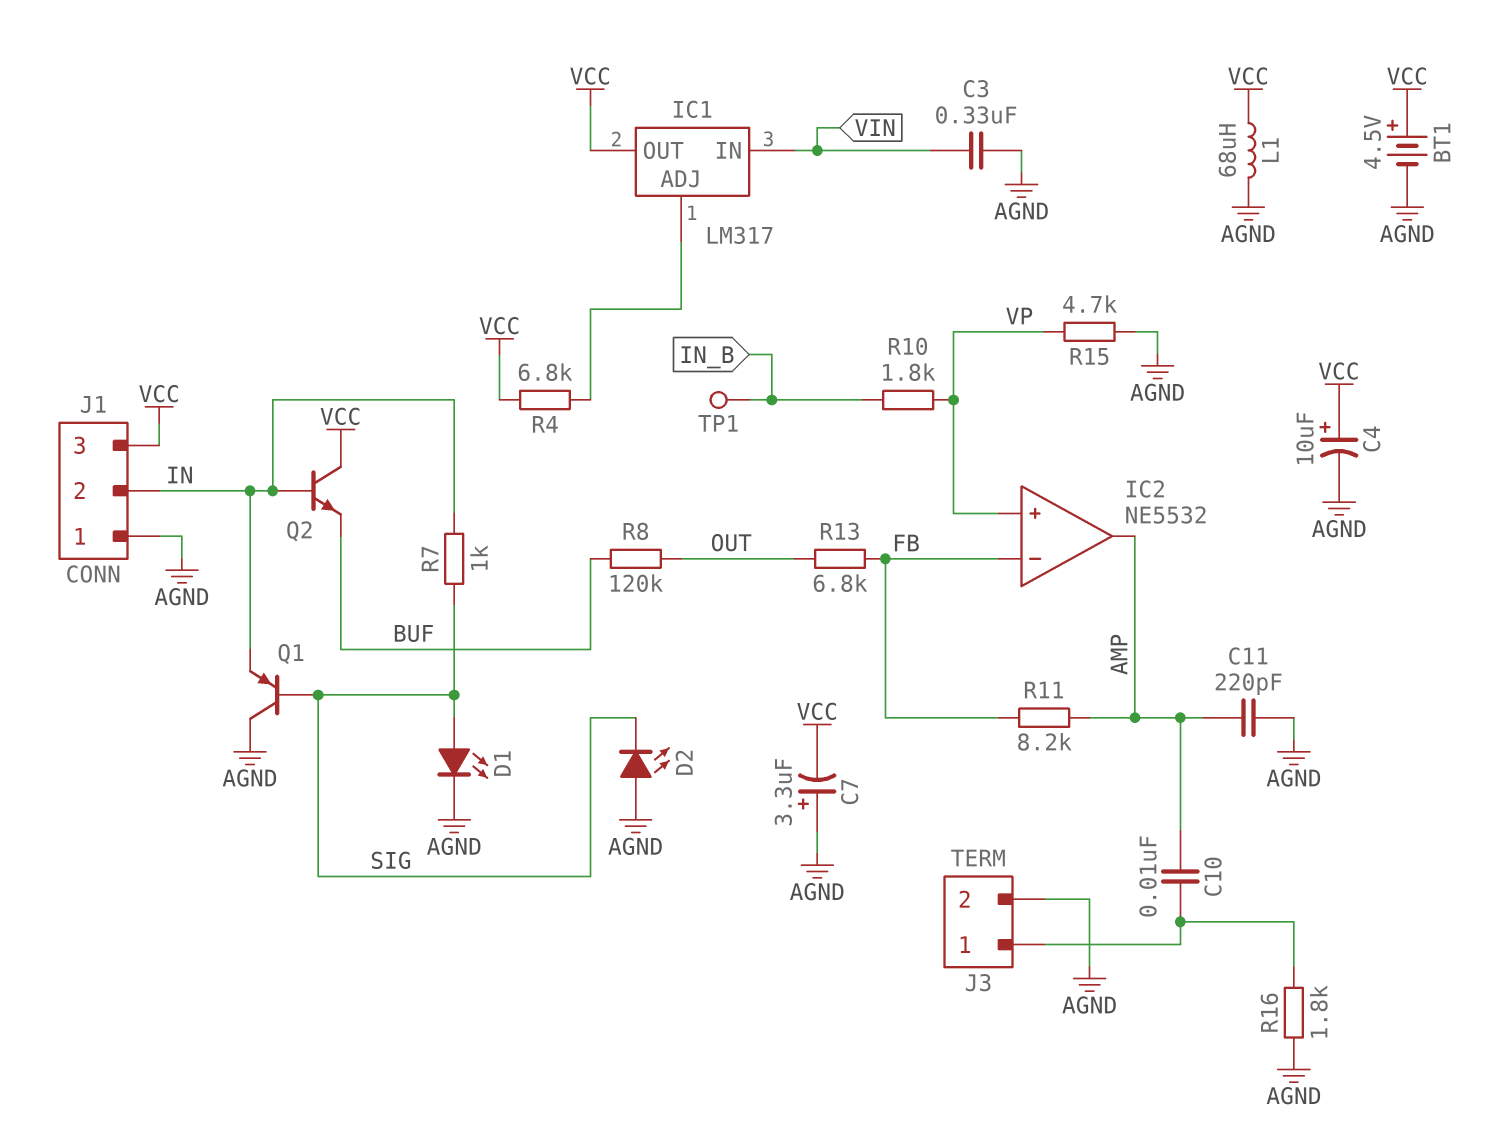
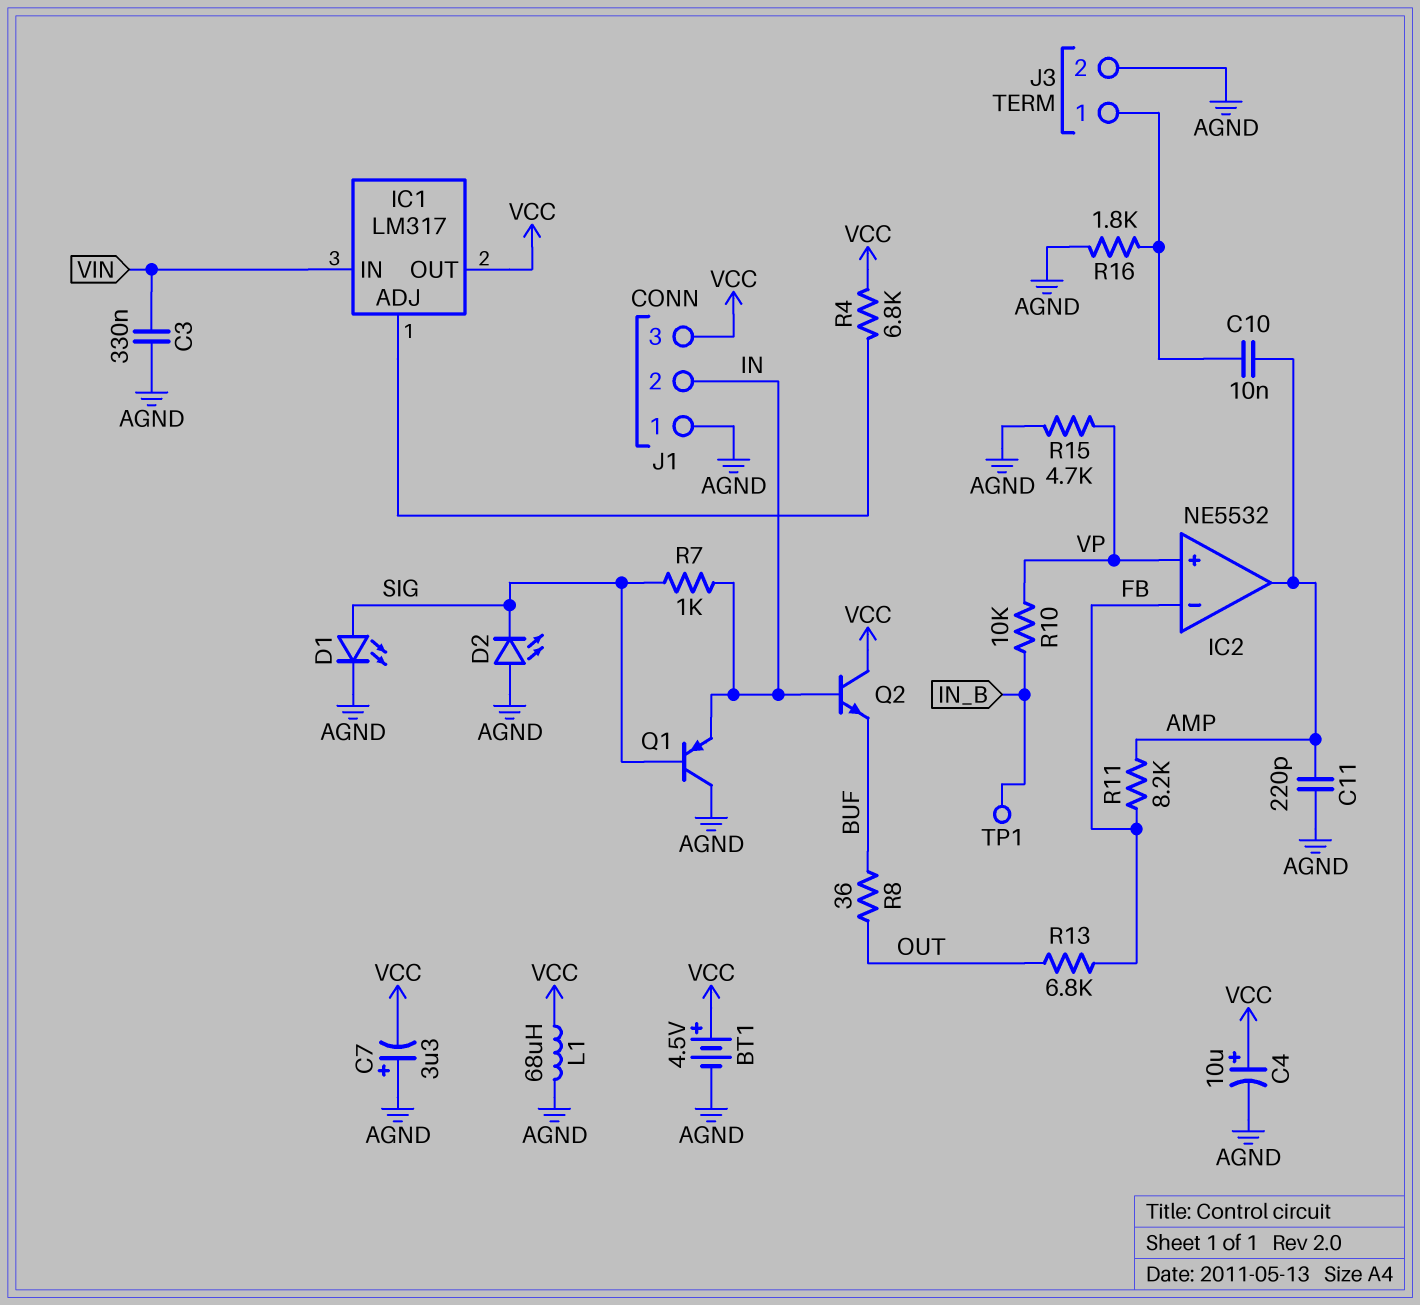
R8: 120k (BUF, OUT) -> 36 (BUF, OUT)
R10: 1.8k (IN_B, VP) -> 10k (IN_B, VP)

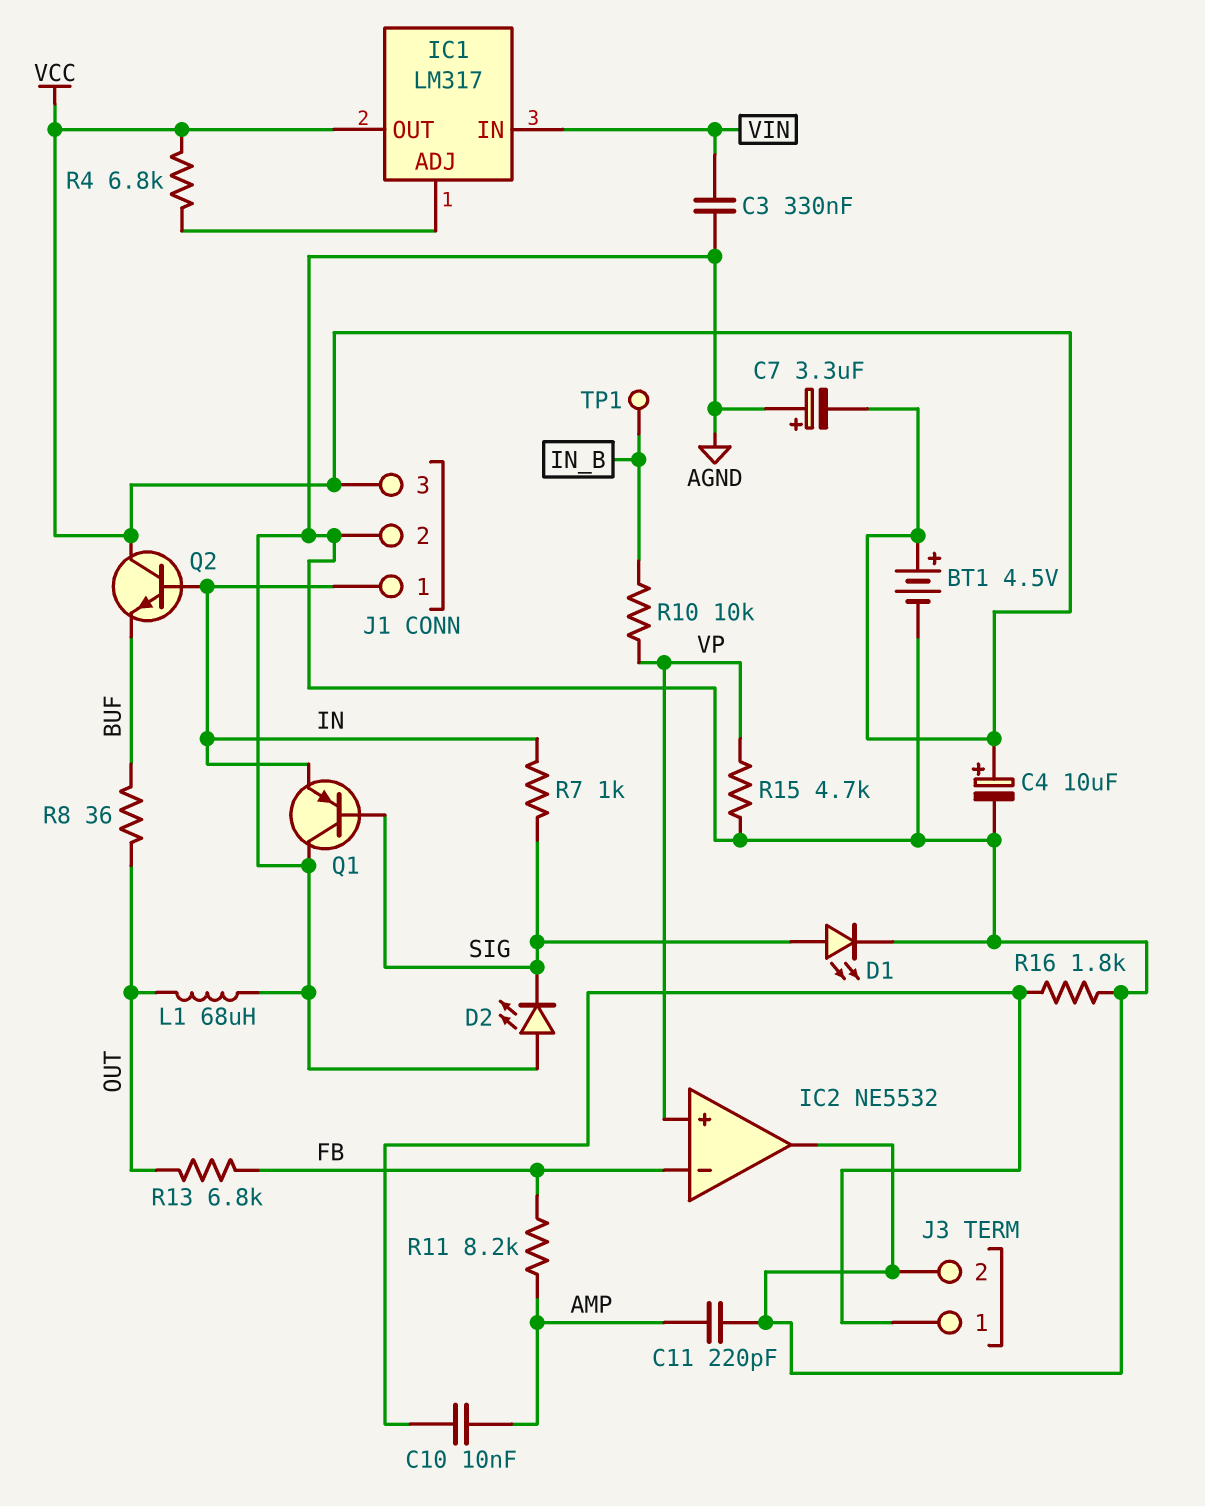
IC2 pin out: AMP -> AGND
J1 pin 1: AGND -> IN
J1 pin 2: IN -> AGND
L1: 68uH (AGND, VCC) -> 68uH (AGND, OUT)

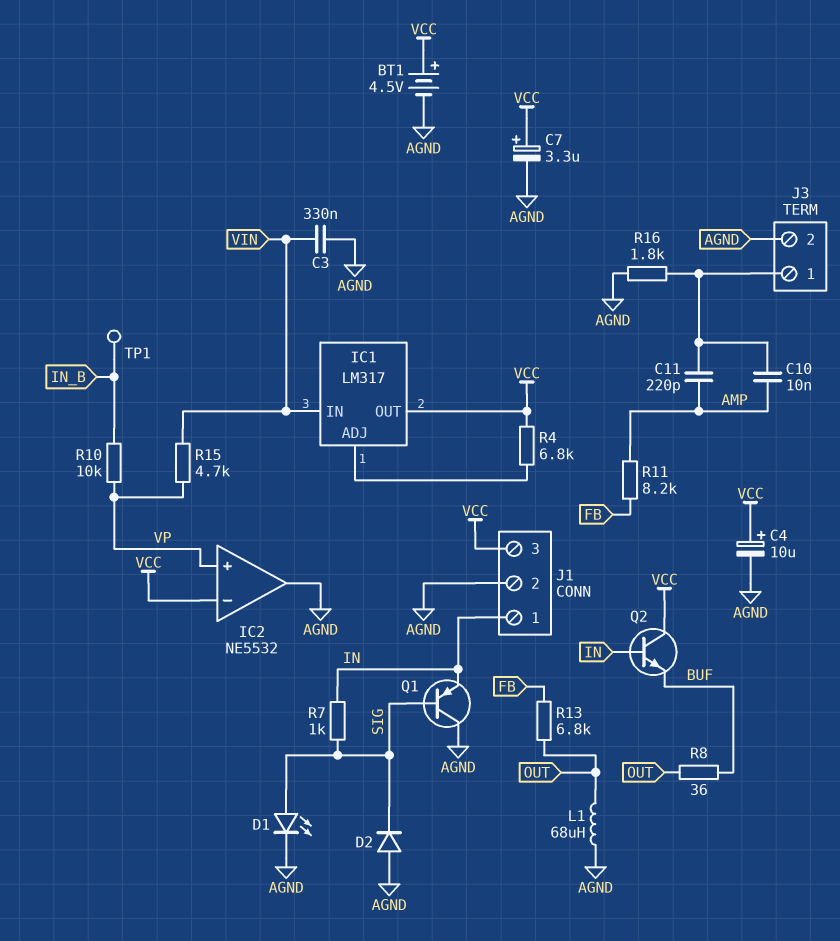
C7: 3.3uF (plus AGND, minus VCC) -> 3.3uF (plus VCC, minus AGND)
C11: 220pF (AGND, AMP) -> 220pF (AMP, J3/1)
D2: LED (A AGND, K SIG) -> diode (A AGND, K SIG)
IC2 pin in-: FB -> VCC
R15: 4.7k (AGND, VP) -> 4.7k (VIN, VP)

